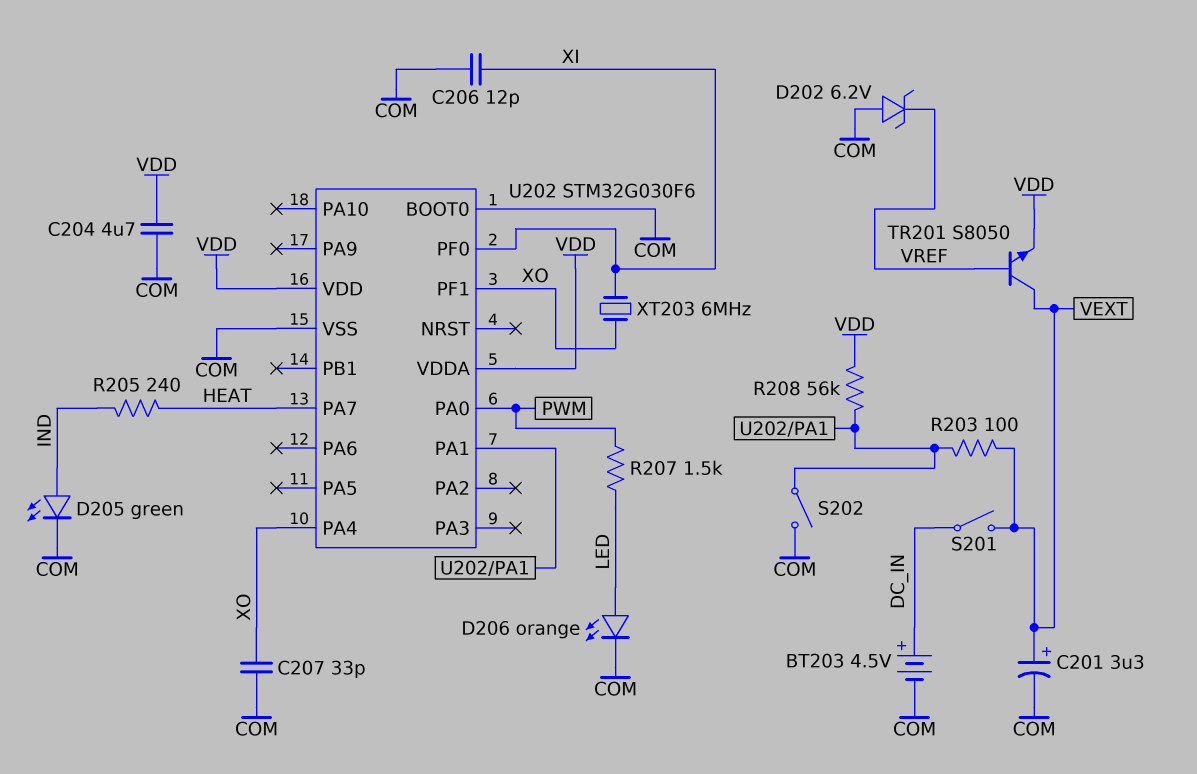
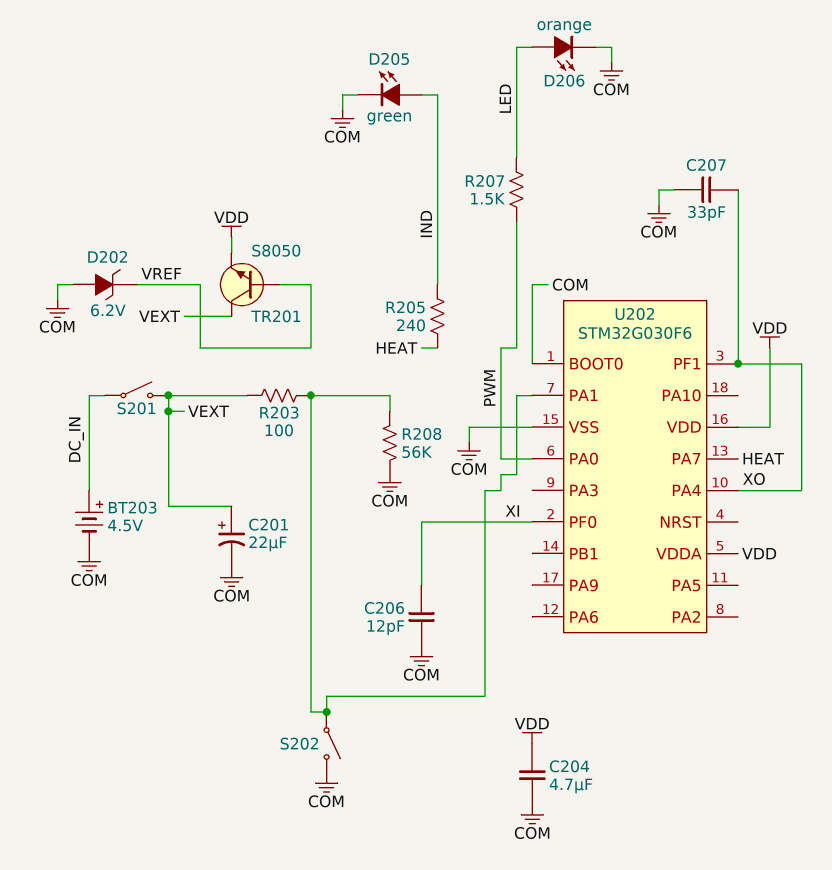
C201: 3.3uF (plus VEXT, minus COM) -> 22uF (plus VEXT, minus COM)
R208: 56k (U202/PA1, VDD) -> 56k (COM, U202/PA1)
XT203: 6MHz (XI, XO) -> none

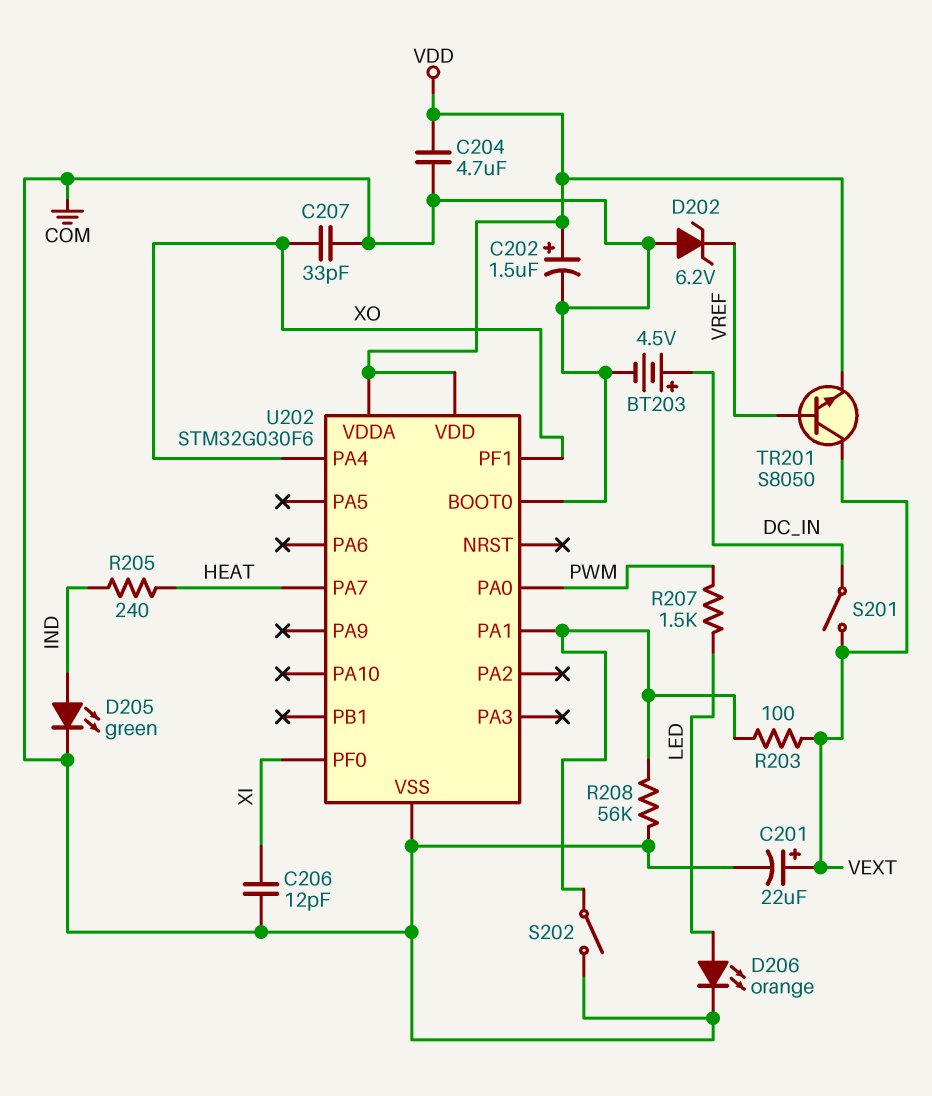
C202: none -> 1.5uF (plus VDD, minus COM)

